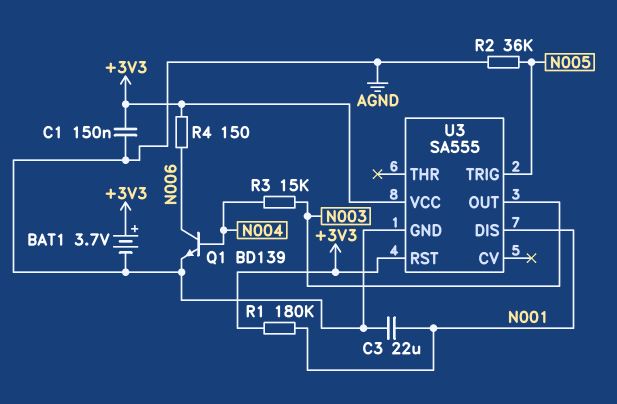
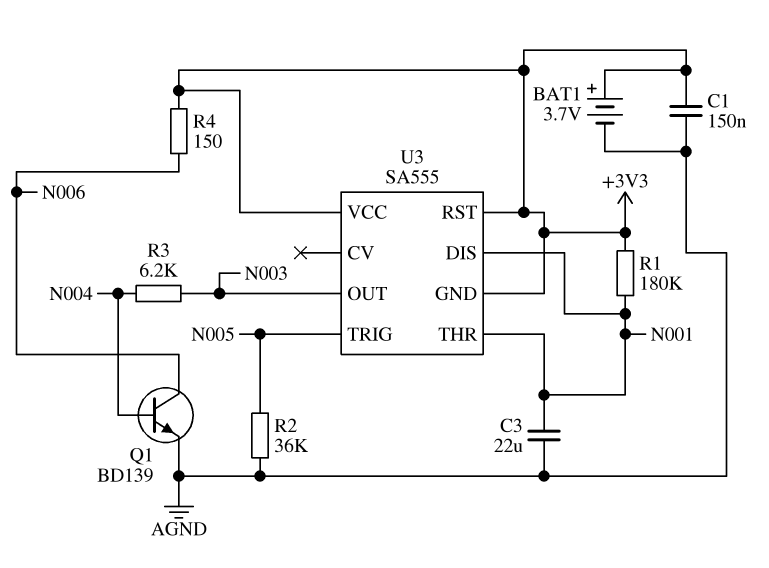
R3: 15k (N003, N004) -> 6.2k (N003, N004)
U3 pin GND: AGND -> +3V3
U3 pin THR: none -> N001

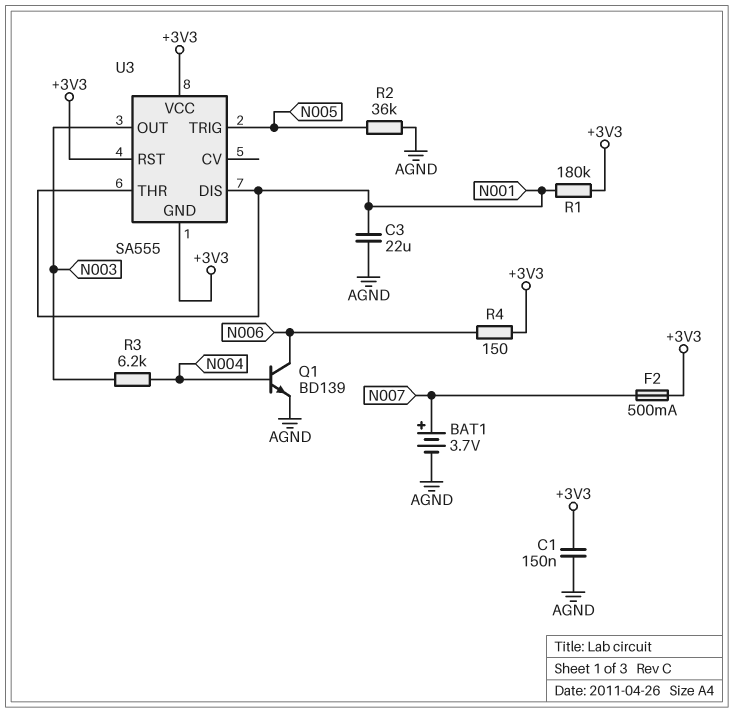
BAT1: 3.7V (plus +3V3, minus AGND) -> 3.7V (plus N007, minus AGND)
F2: none -> 500mA (+3V3, N007)

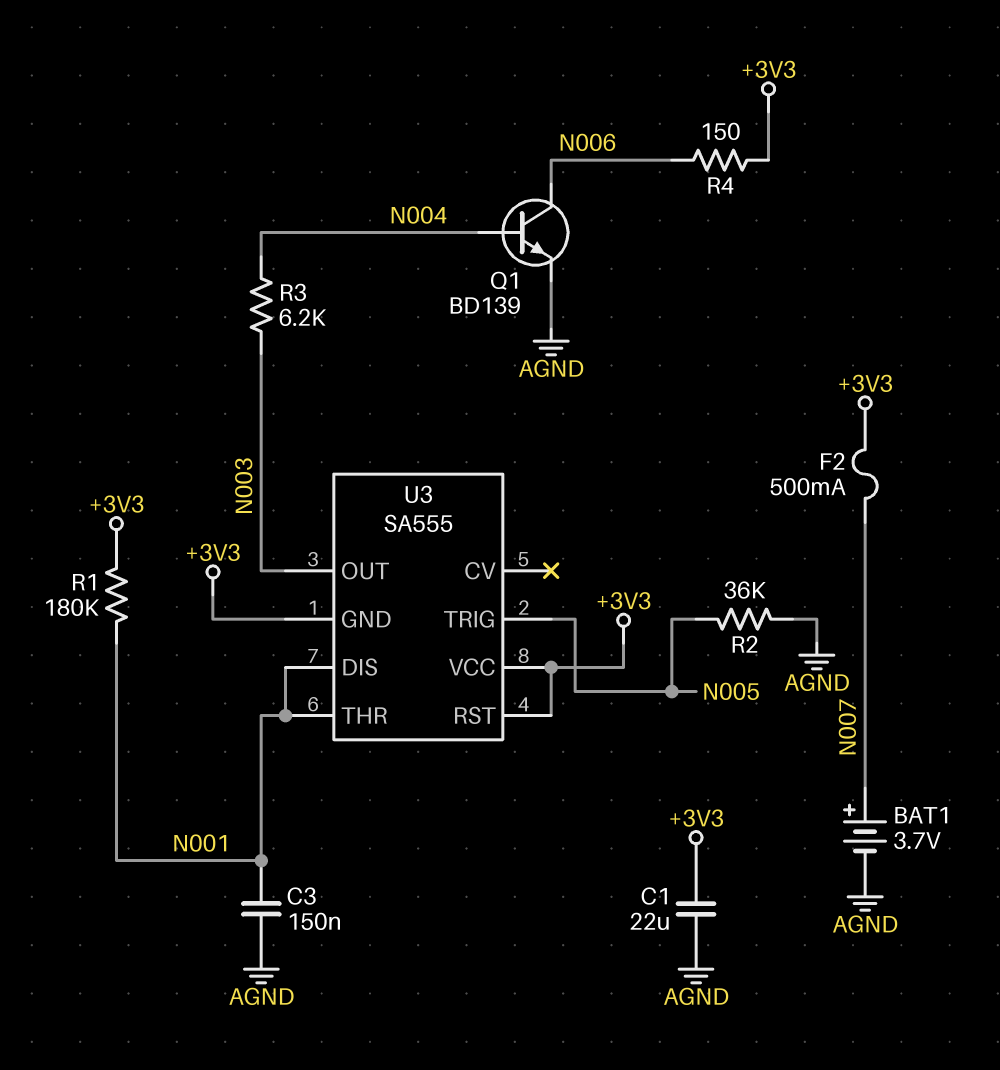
C1: 150nF (+3V3, AGND) -> 22uF (+3V3, AGND)
C3: 22uF (AGND, N001) -> 150nF (AGND, N001)

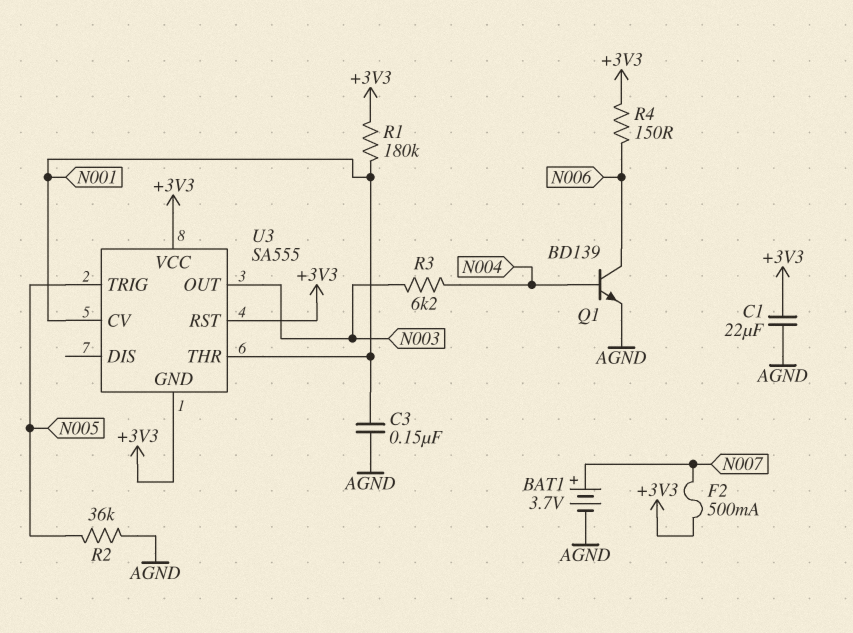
U3 pin CV: none -> N001
U3 pin DIS: N001 -> none

